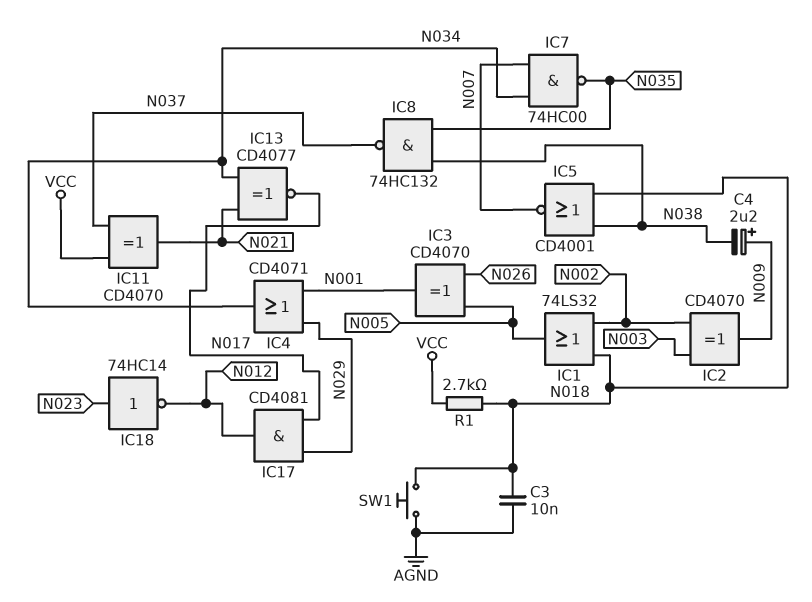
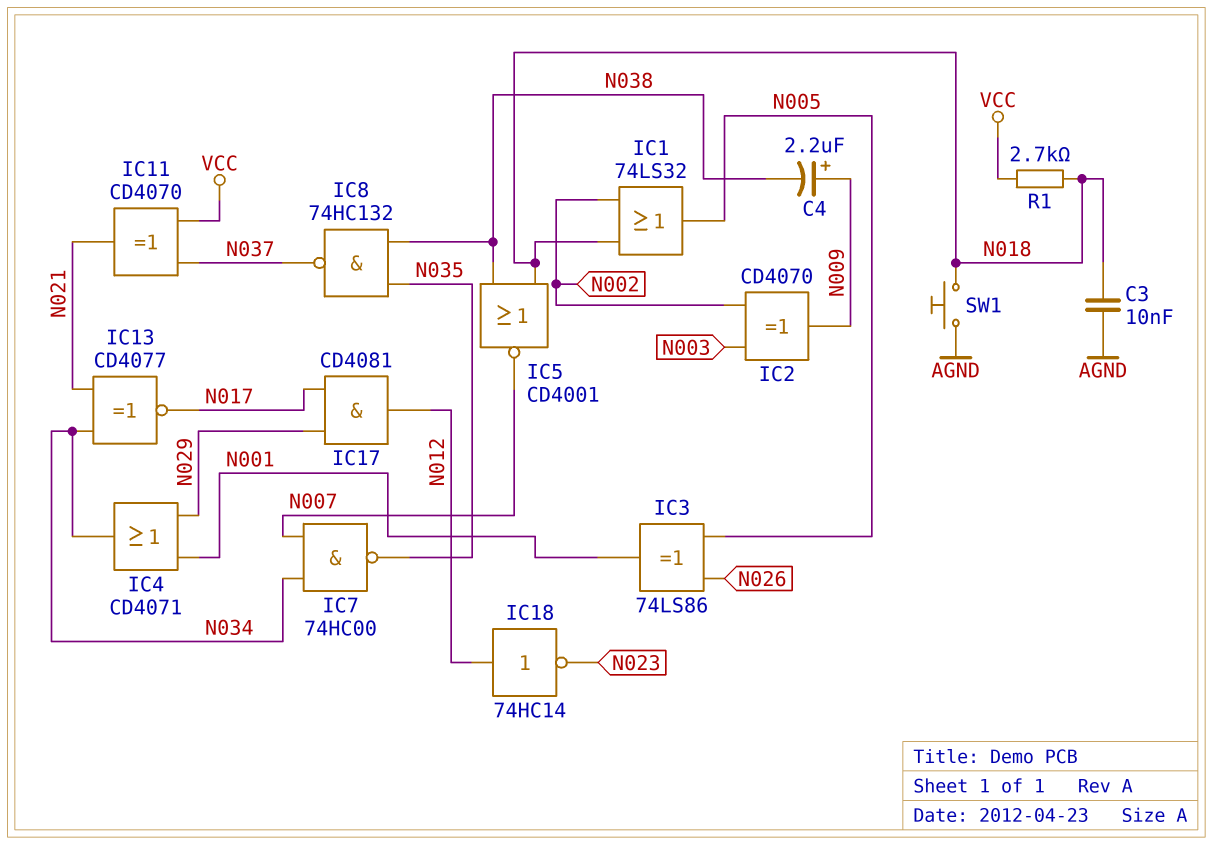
IC3: XOR CD4070 (in N005, in N026, out N001) -> XOR 74LS86 (in N005, in N026, out N001)
IC18: NOT 74HC14 (in N023, out N012) -> NOT 74HC14 (in N012, out N023)

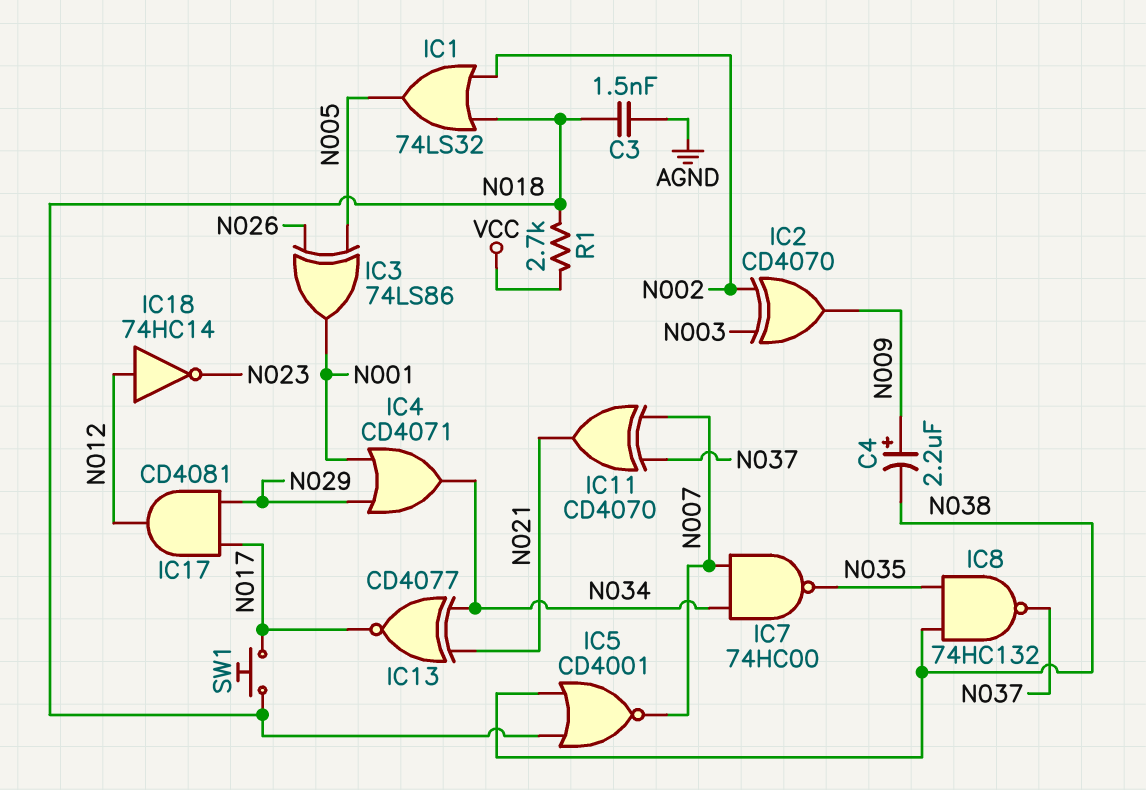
C3: 10nF (AGND, N018) -> 1.5nF (AGND, N018)
IC11: XOR CD4070 (in N037, in VCC, out N021) -> XOR CD4070 (in N007, in N037, out N021)
SW1: button (AGND, N018) -> button (N017, N018)

